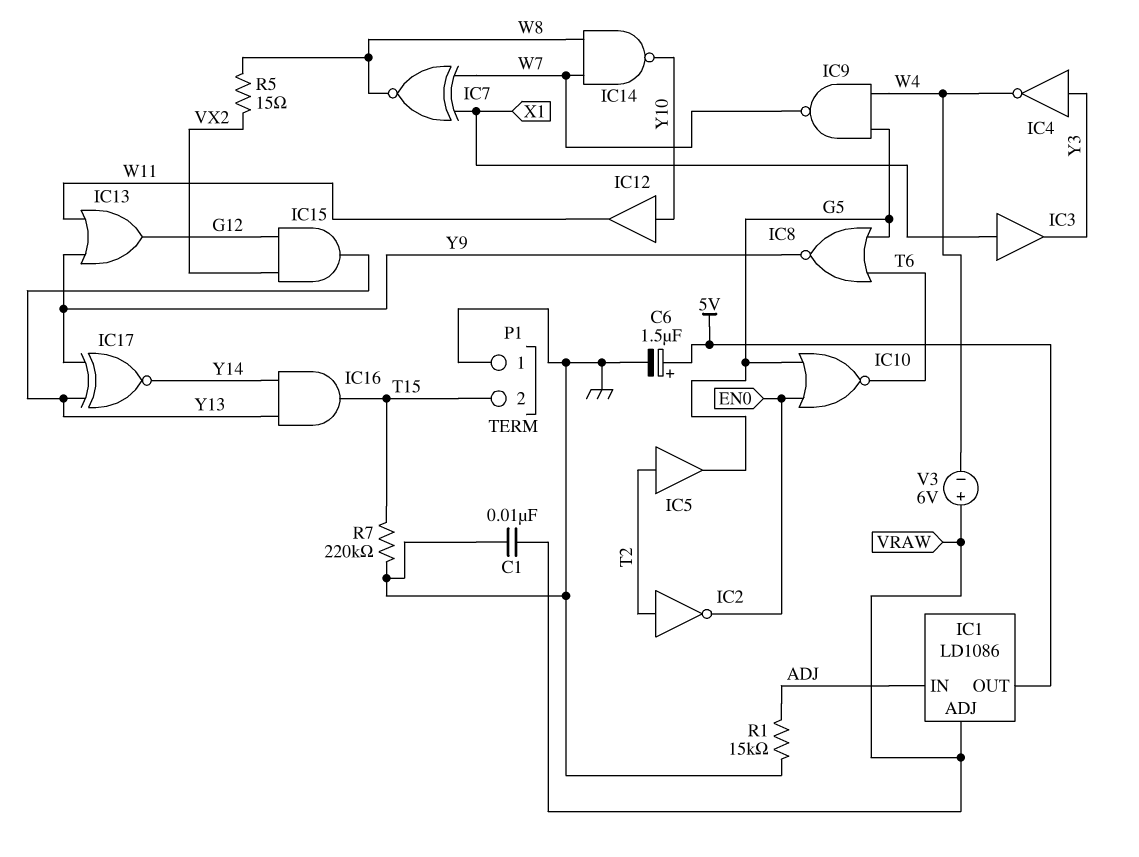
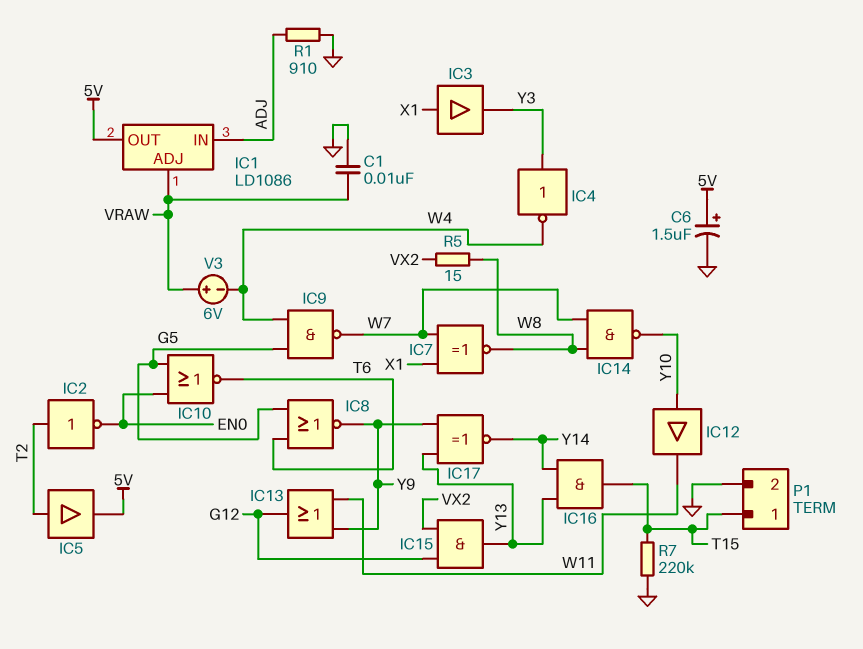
IC5: buffer (in T2, out G5) -> buffer (in T2, out 5V)
P1 pin 1: GND -> T15
P1 pin 2: T15 -> GND
R1: 15k (ADJ, GND) -> 910 (ADJ, GND)

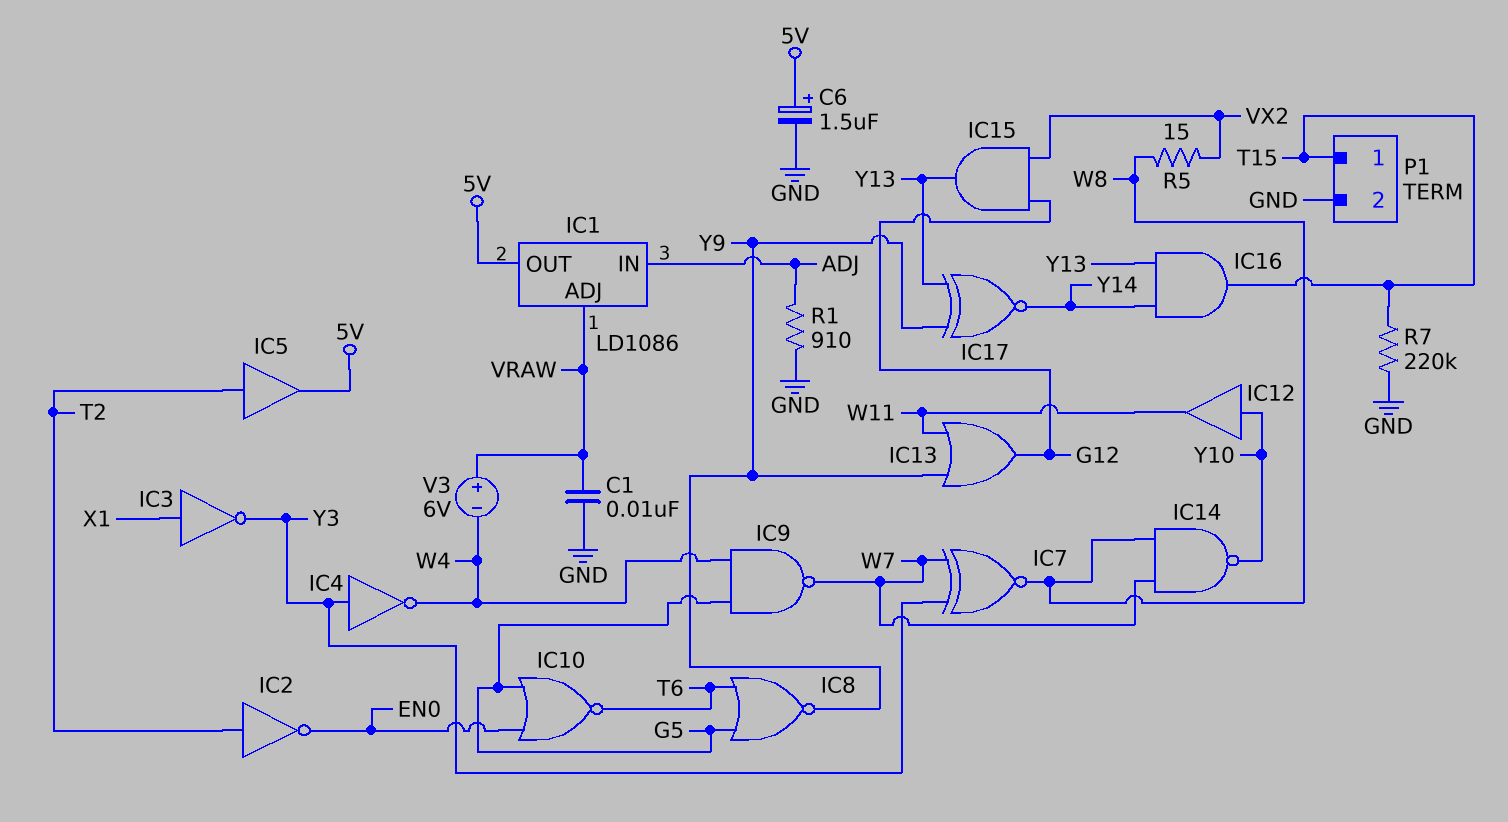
IC3: buffer (in X1, out Y3) -> NOT (in X1, out Y3)
IC7: XNOR (in W7, in X1, out W8) -> XNOR (in W7, in Y3, out W8)

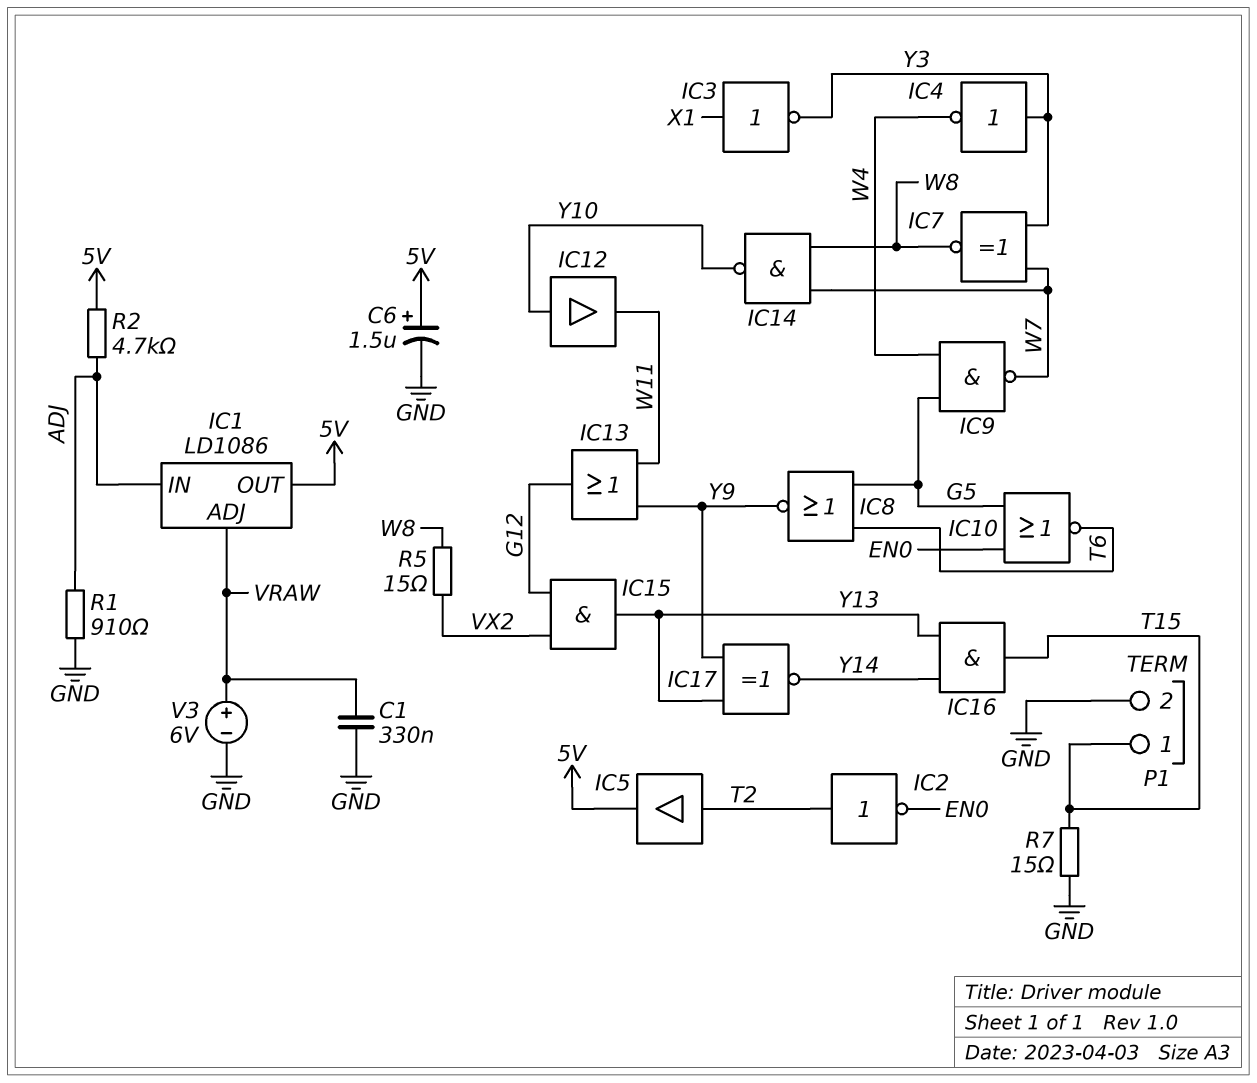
C1: 10nF (GND, VRAW) -> 330nF (GND, VRAW)
R2: none -> 4.7k (5V, ADJ)
R7: 220k (GND, T15) -> 15 (GND, T15)
V3: 6V (plus VRAW, minus W4) -> 6V (plus VRAW, minus GND)

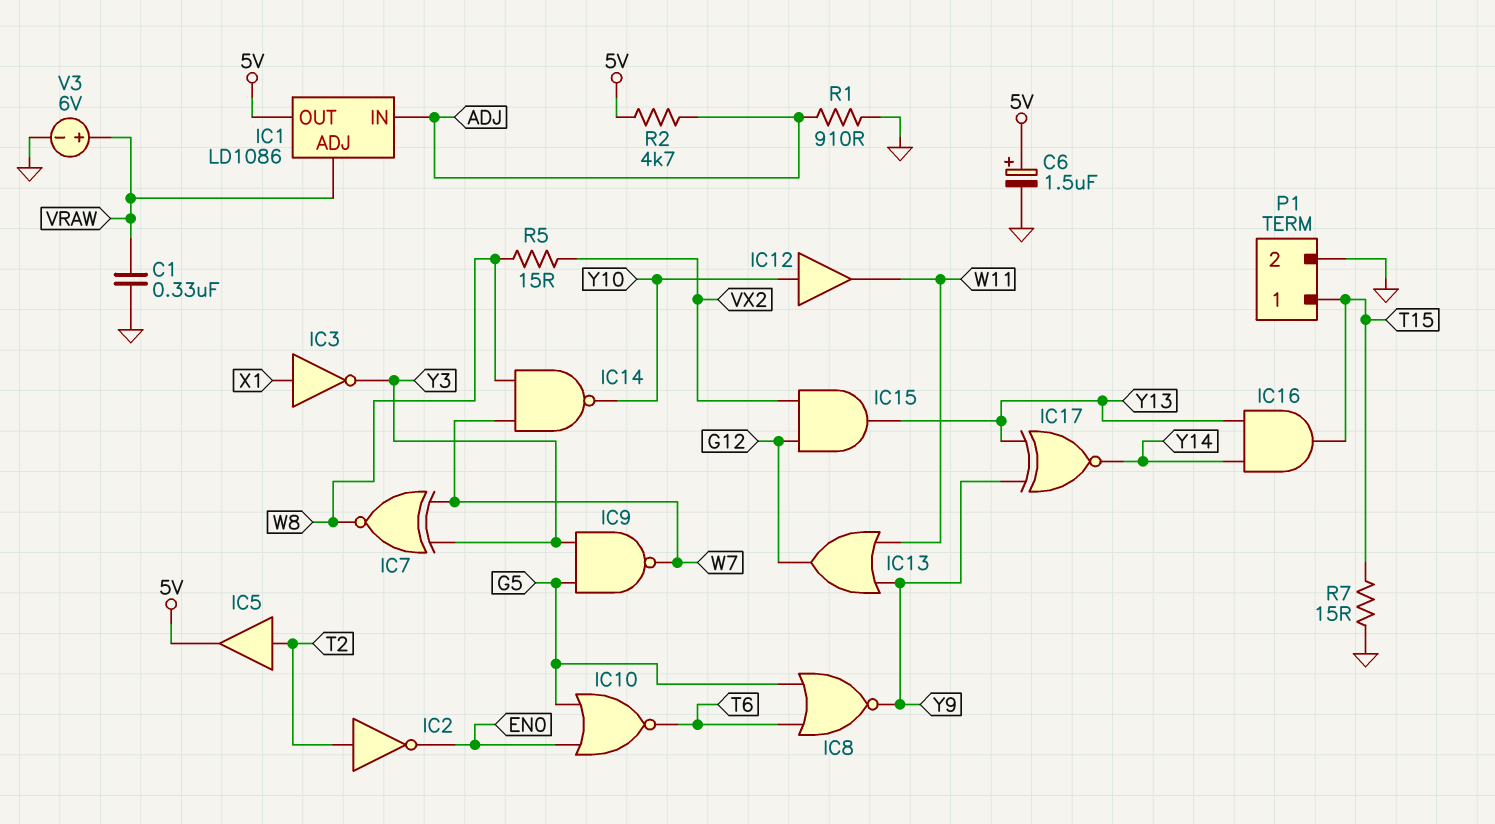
IC4: NOT (in Y3, out W4) -> none
IC9: NAND (in G5, in W4, out W7) -> NAND (in G5, in Y3, out W7)

